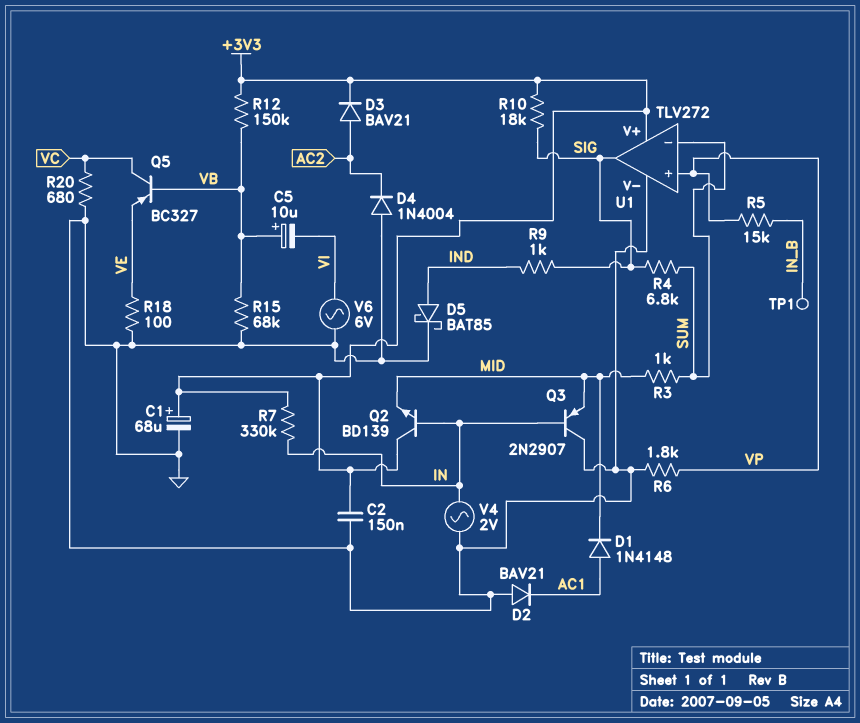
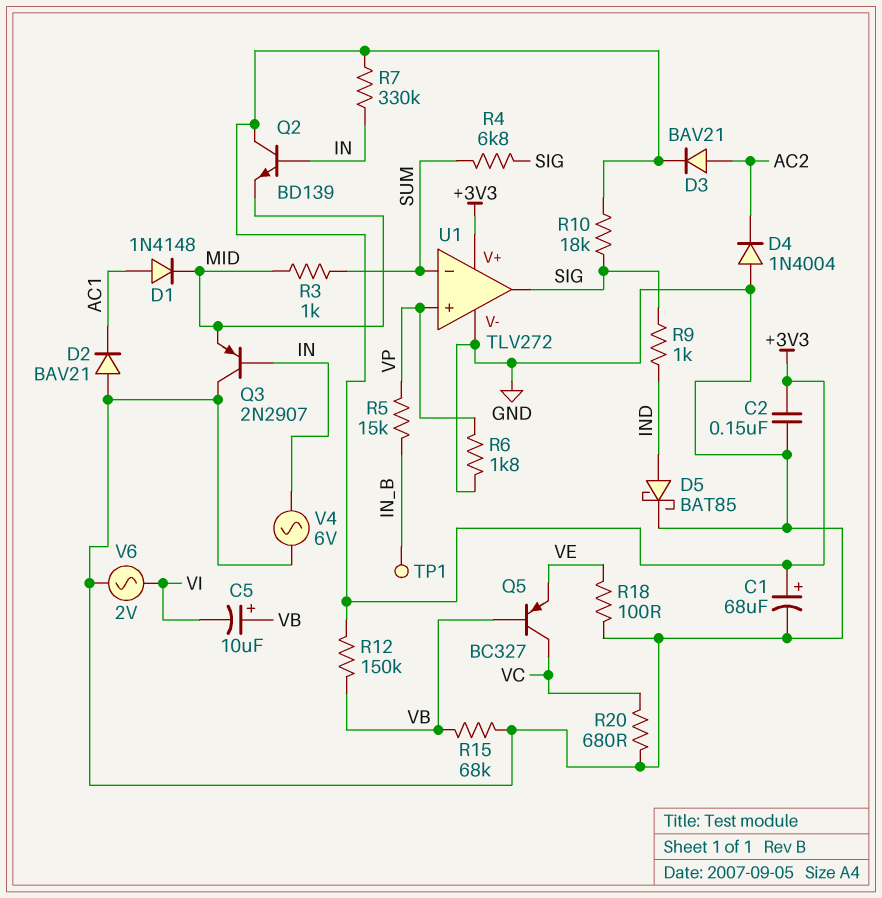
V4: AC 2V (GND, IN) -> AC 6V (GND, IN)
V6: AC 6V (GND, VI) -> AC 2V (GND, VI)

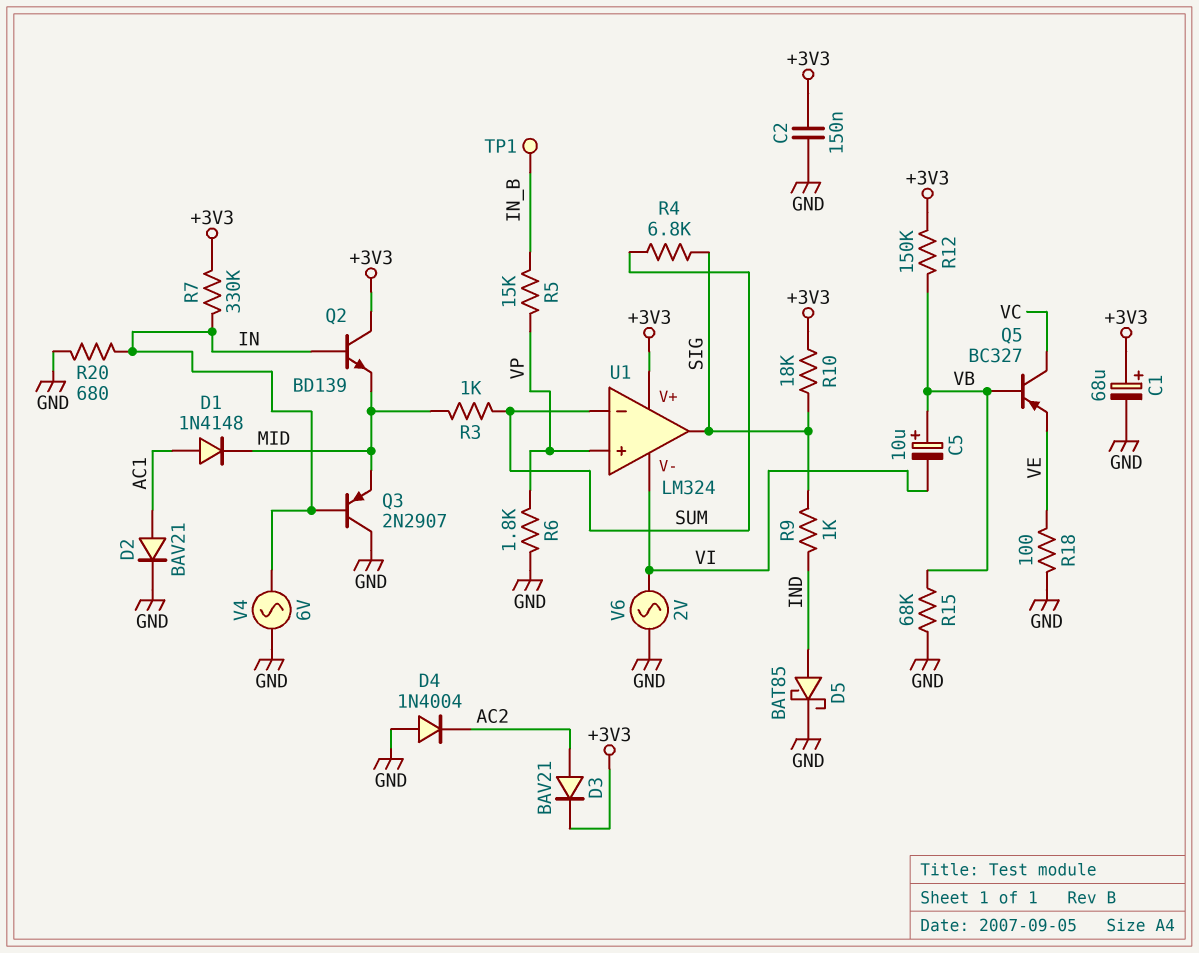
D2: diode BAV21 (A GND, K AC1) -> diode BAV21 (A AC1, K GND)
R20: 680 (GND, VC) -> 680 (GND, IN)
U1: TLV272 -> LM324
U1 pin V-: GND -> VI

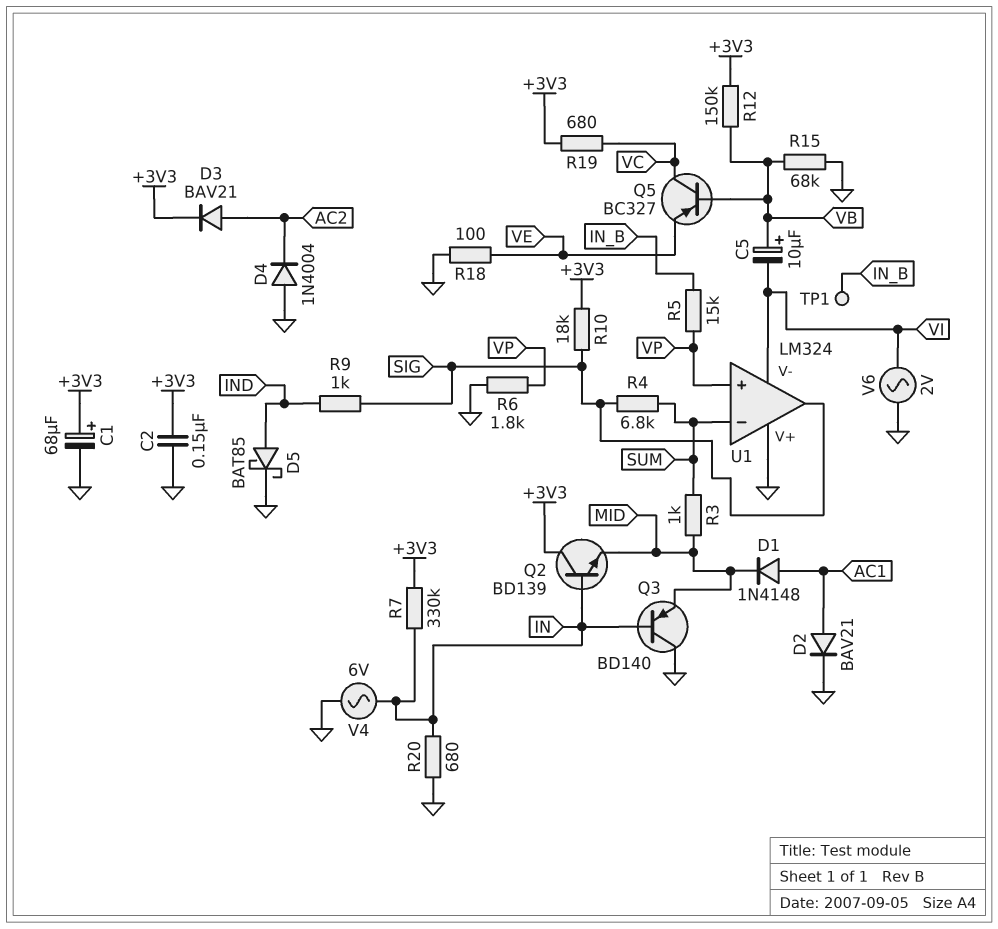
Q3: PNP 2N2907 (B IN, C GND, E MID) -> PNP BD140 (B IN, C GND, E MID)
R19: none -> 680 (+3V3, VC)
U1 pin V+: +3V3 -> GND

